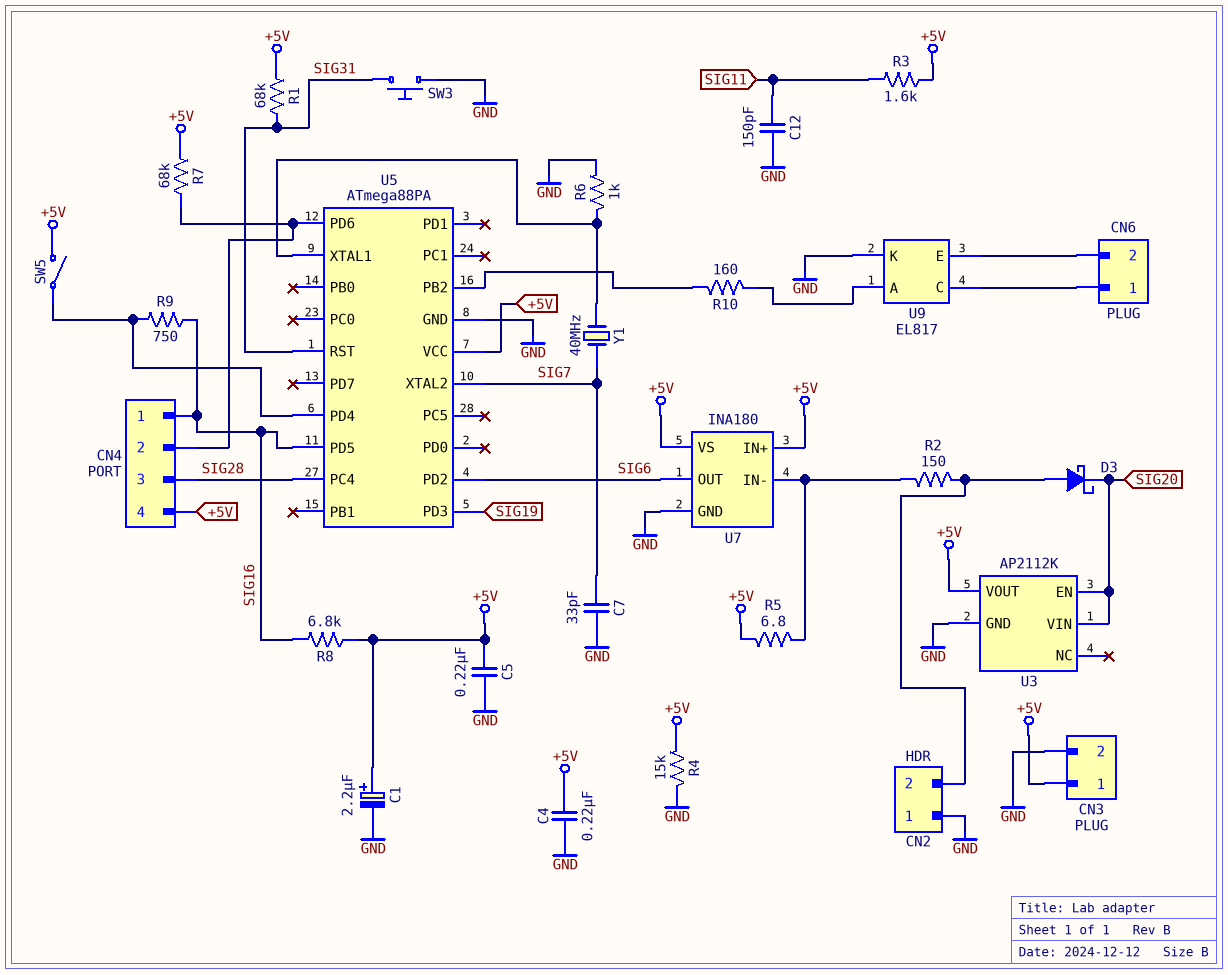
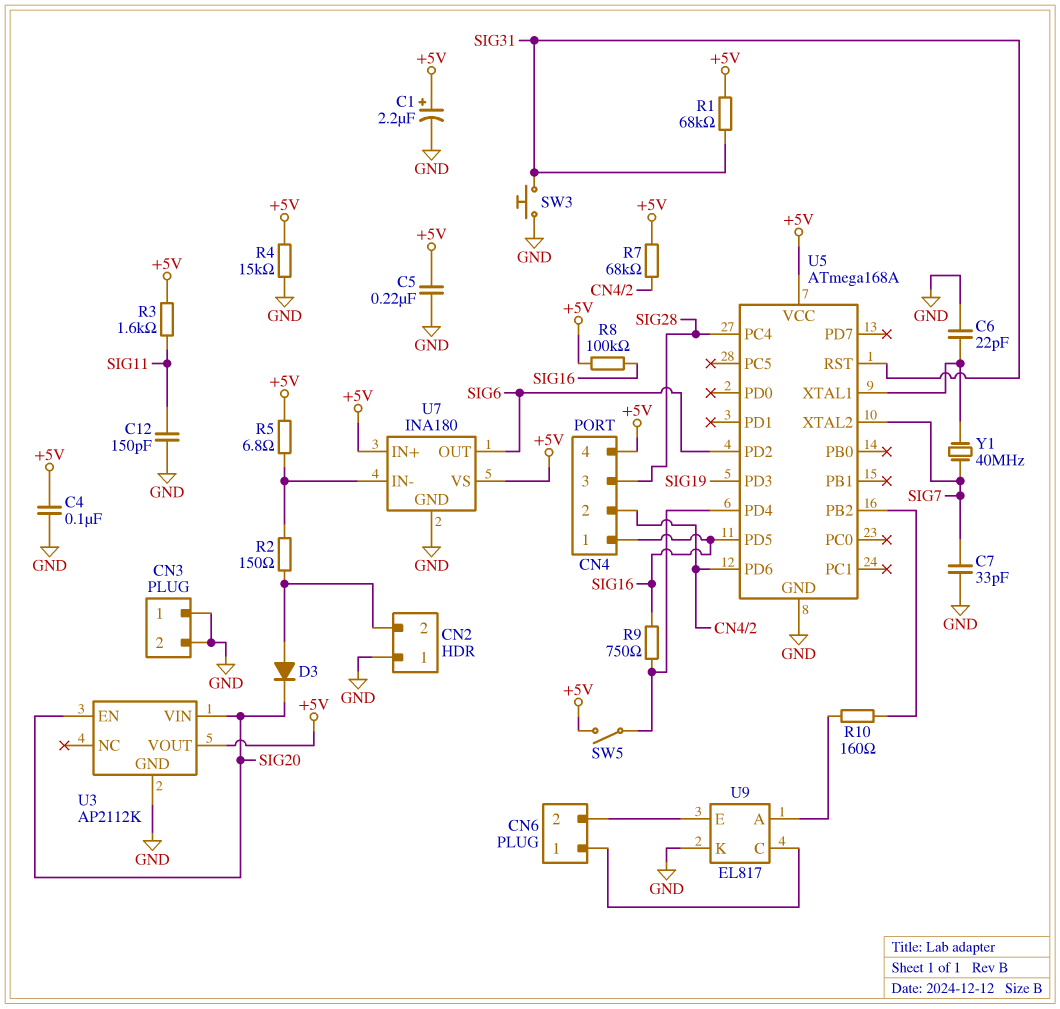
C4: 220nF (+5V, GND) -> 100nF (+5V, GND)
C6: none -> 22pF (GND, U5/XTAL1)
CN3 pin 1: +5V -> GND
D3: schottky (A CN2/2, K SIG20) -> diode (A CN2/2, K SIG20)
R6: 1k (GND, U5/XTAL1) -> none
R8: 6.8k (+5V, SIG16) -> 100k (+5V, SIG16)
U5: ATmega88PA -> ATmega168A

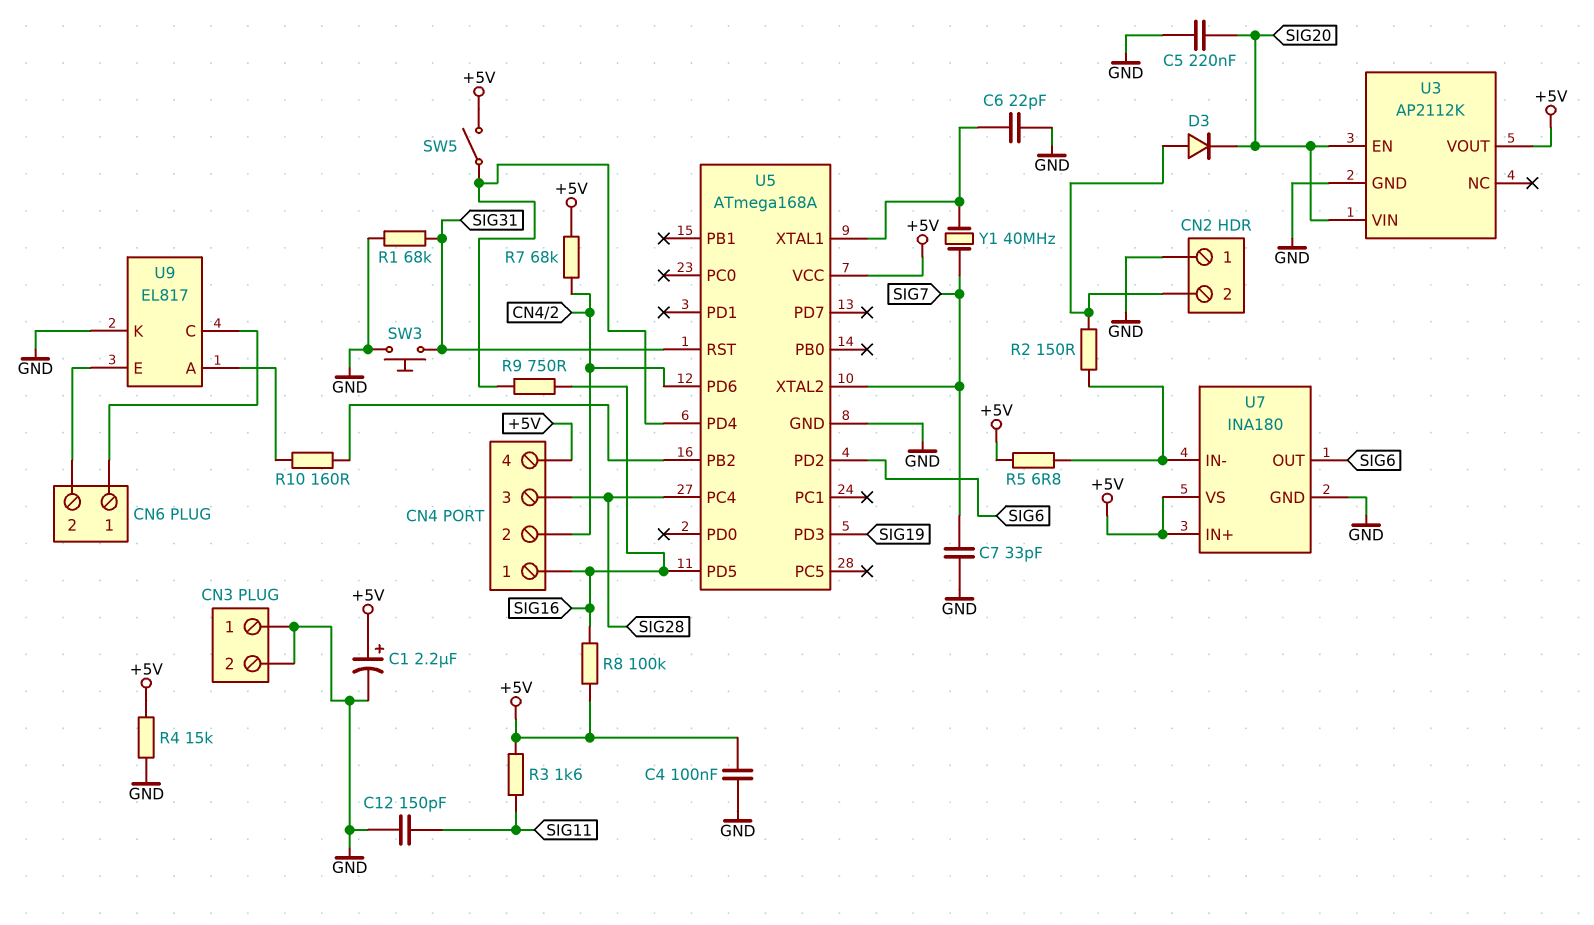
C5: 220nF (+5V, GND) -> 220nF (GND, SIG20)
R1: 68k (+5V, SIG31) -> 68k (GND, SIG31)

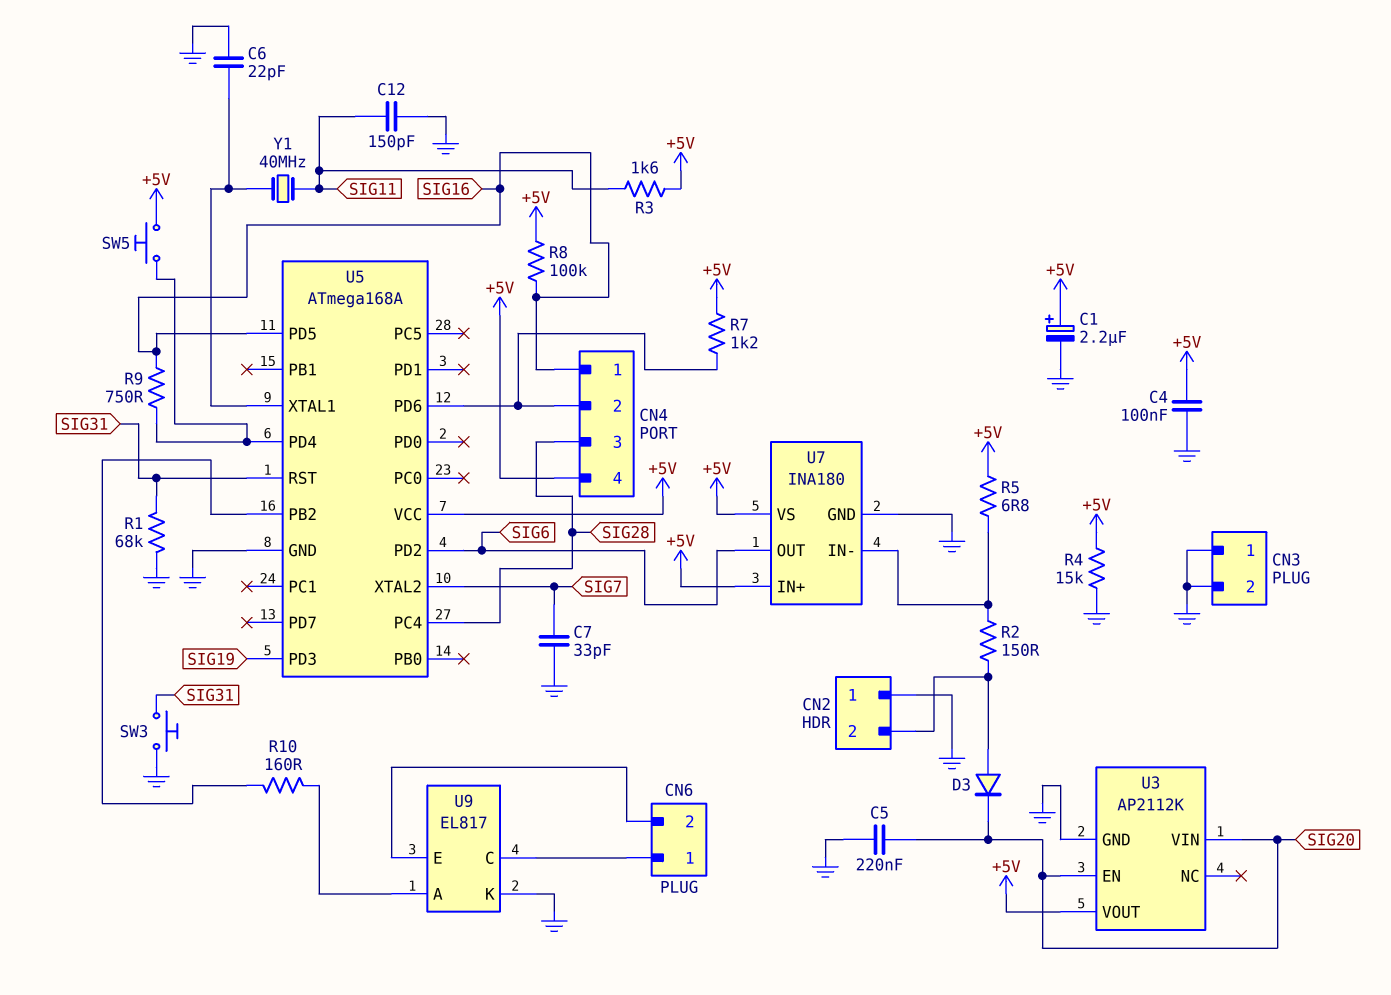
R7: 68k (+5V, CN4/2) -> 1.2k (+5V, CN4/2)
SW5: switch (+5V, U5/PD4) -> button (+5V, U5/PD4)
Y1: 40MHz (SIG7, U5/XTAL1) -> 40MHz (SIG11, U5/XTAL1)

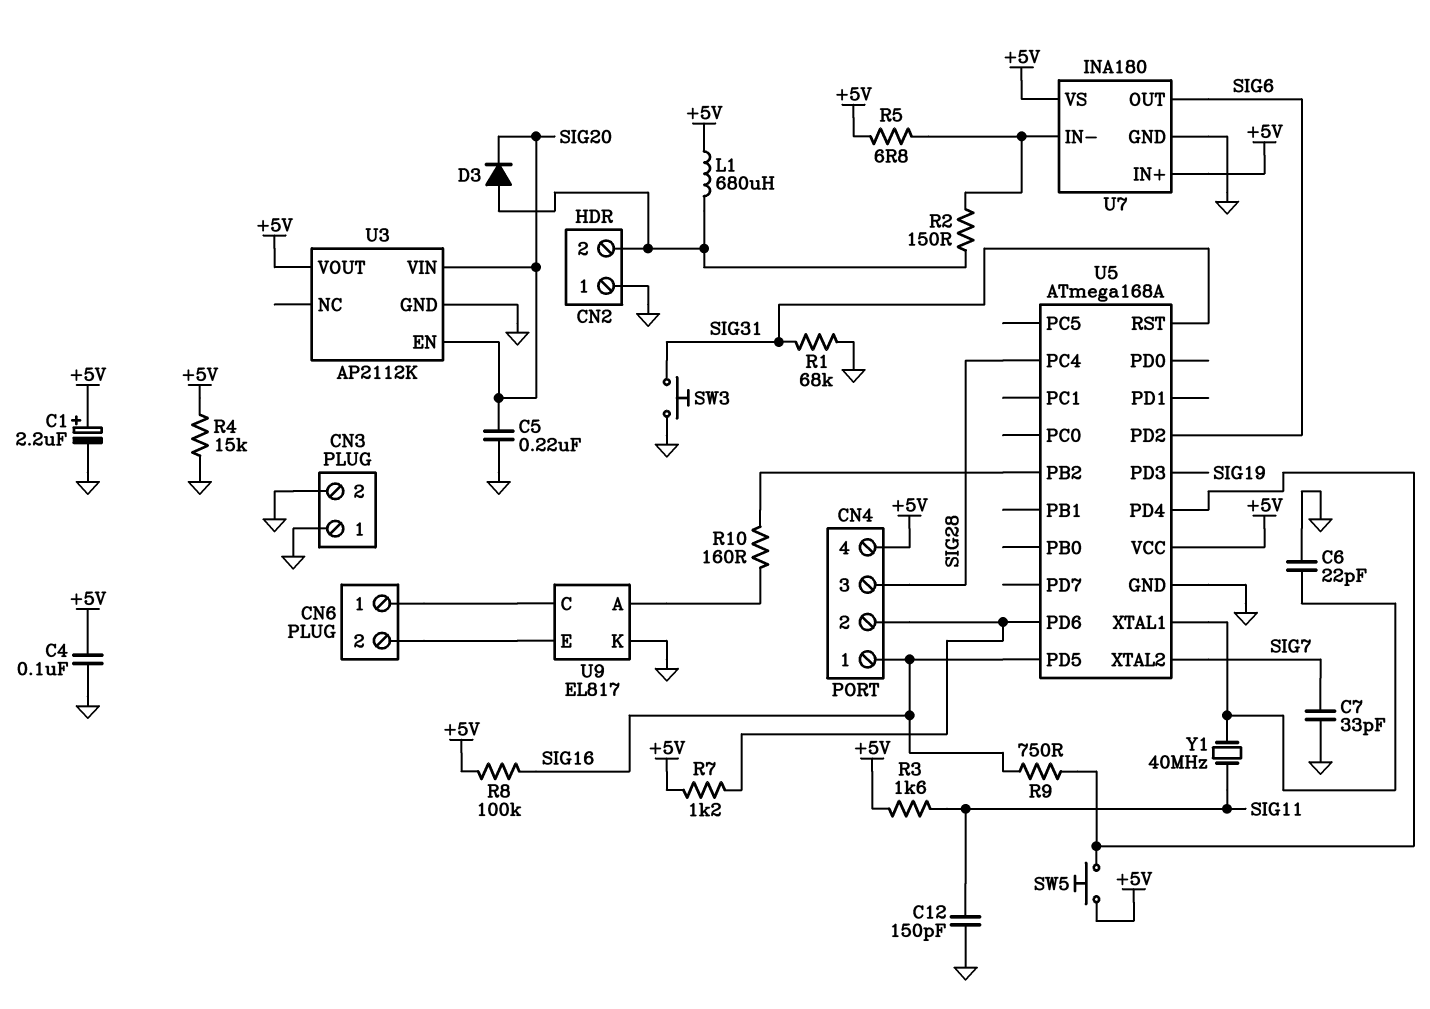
L1: none -> 680uH (+5V, CN2/2)

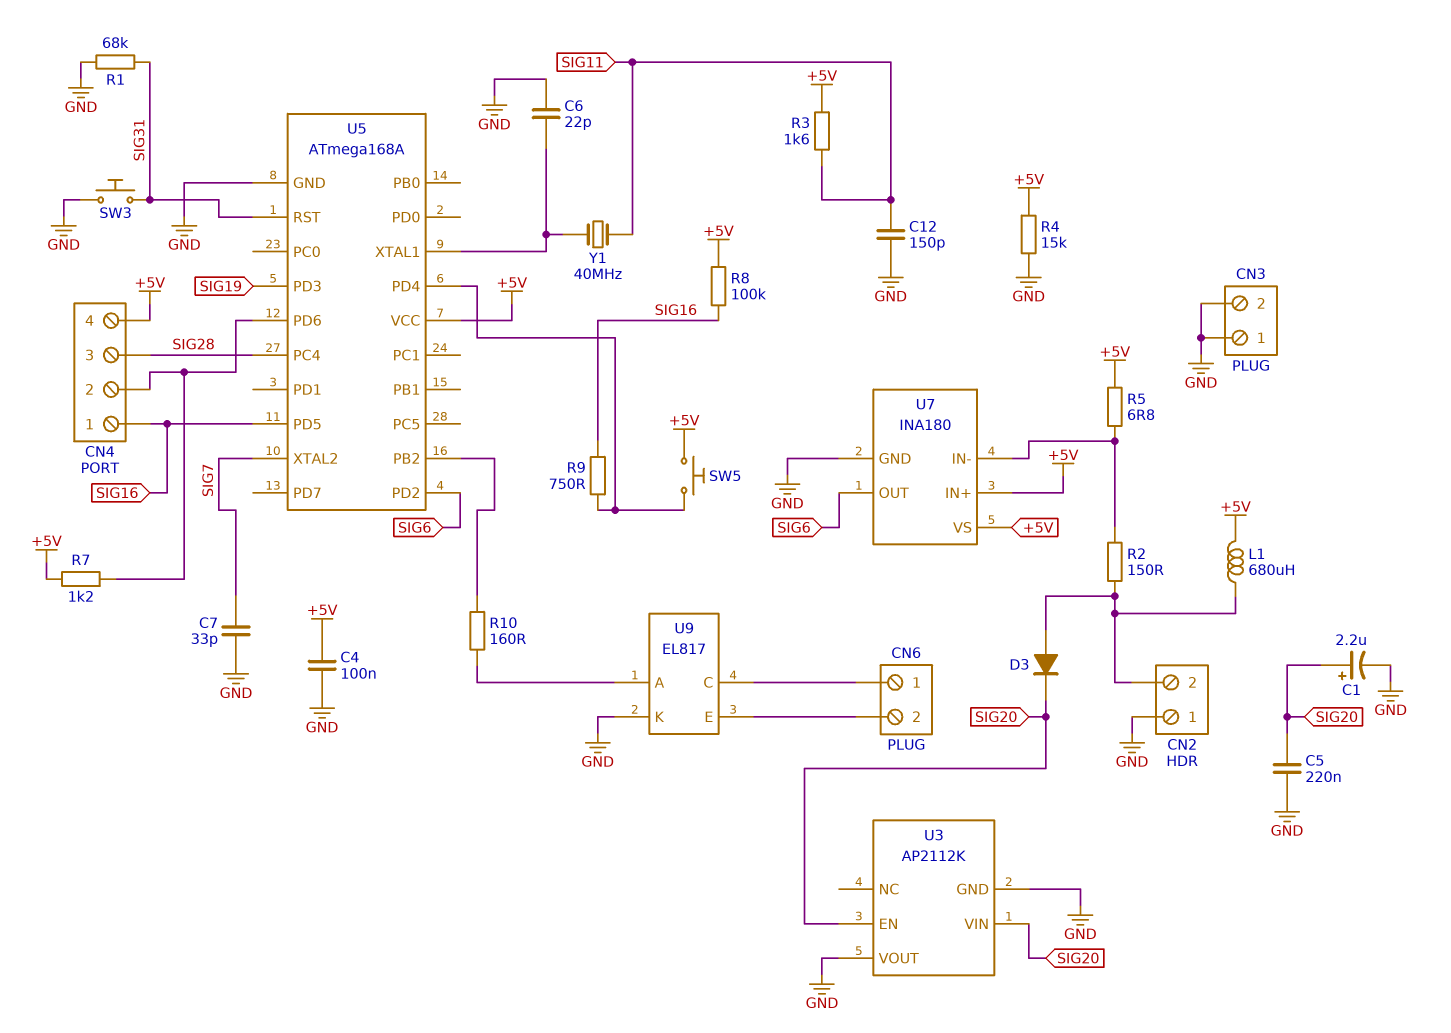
C1: 2.2uF (plus +5V, minus GND) -> 2.2uF (plus SIG20, minus GND)
U3 pin VOUT: +5V -> GND

